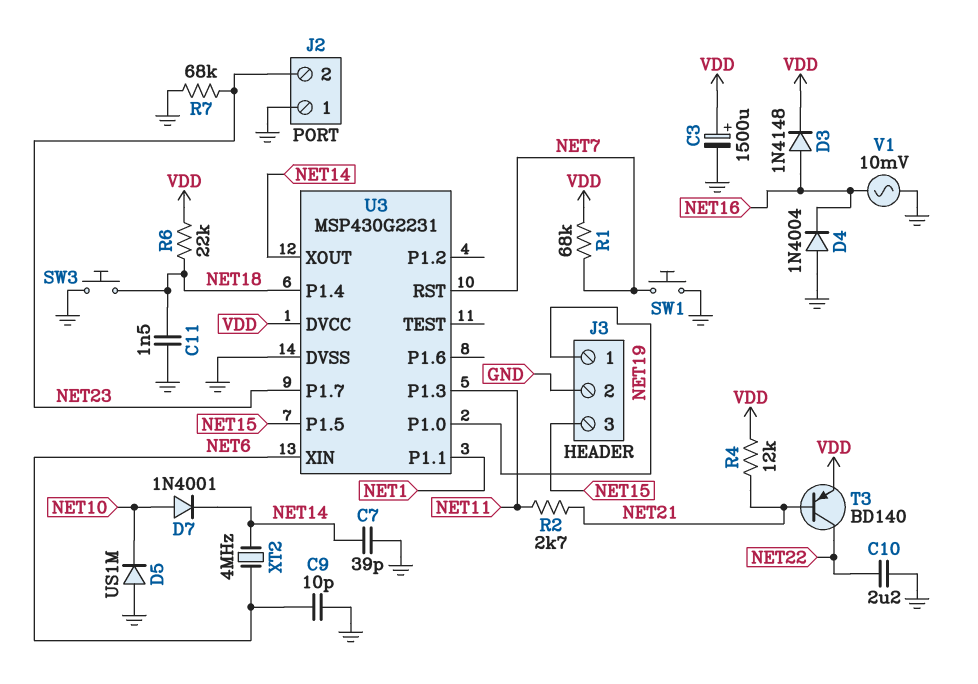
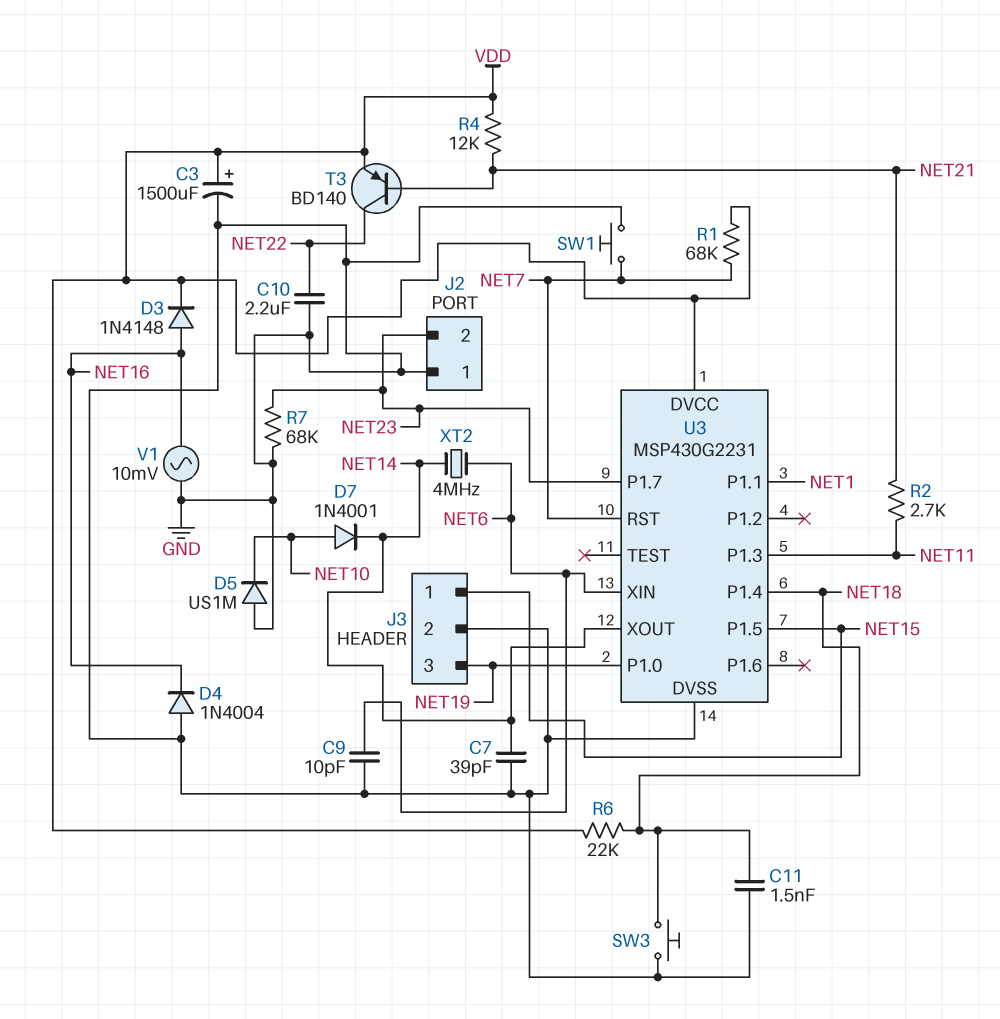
J3 pin 1: NET19 -> NET15
J3 pin 3: NET15 -> NET19

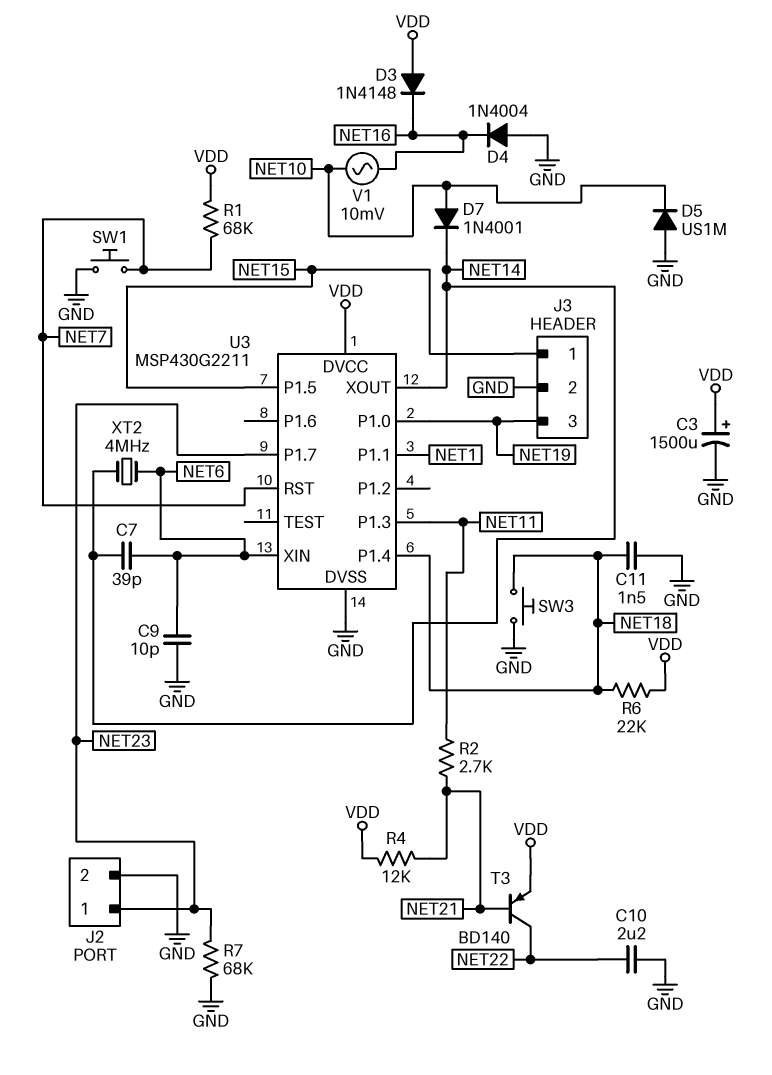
C7: 39pF (GND, NET14) -> 39pF (NET6, NET14)
D3: diode 1N4148 (A NET16, K VDD) -> diode 1N4148 (A VDD, K NET16)
J2 pin 1: GND -> NET23
J2 pin 2: NET23 -> GND
U3: MSP430G2231 -> MSP430G2211
V1: AC 10mV (GND, NET16) -> AC 10mV (NET10, NET16)

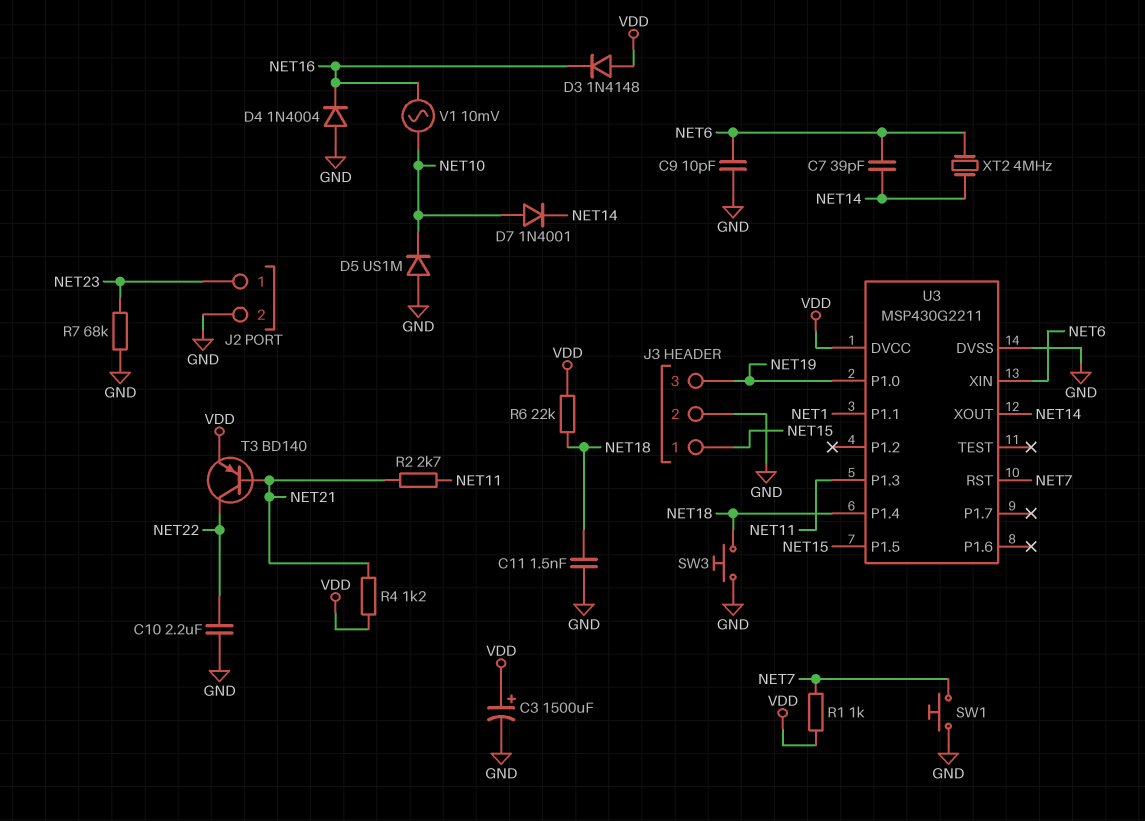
R1: 68k (NET7, VDD) -> 1k (NET7, VDD)
R4: 12k (NET21, VDD) -> 1.2k (NET21, VDD)
U3 pin P1.7: NET23 -> none

